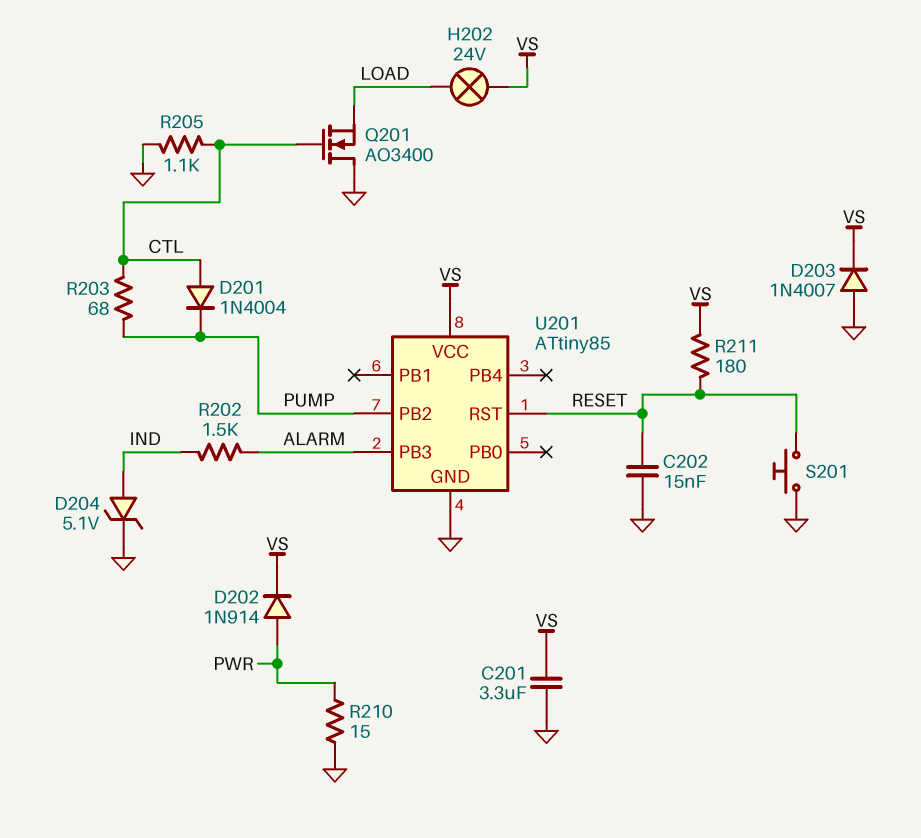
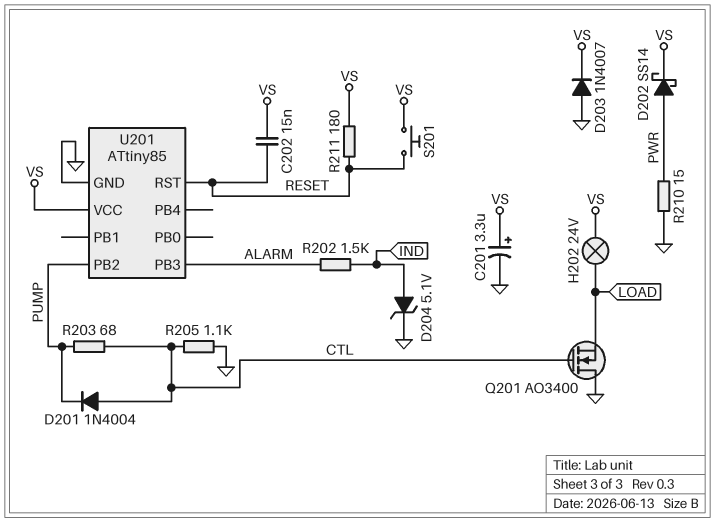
C201: 3.3uF (GND, VS) -> 3.3uF (plus VS, minus GND)
C202: 15nF (GND, RESET) -> 15nF (RESET, VS)
D202: diode 1N914 (A PWR, K VS) -> schottky SS14 (A PWR, K VS)
S201: button (GND, RESET) -> button (RESET, VS)

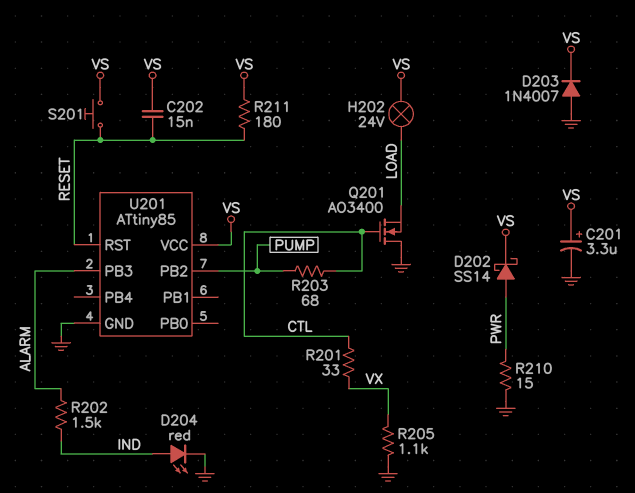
D201: diode 1N4004 (A CTL, K PUMP) -> none
D204: zener 5.1V (A IND, K GND) -> LED red (A IND, K GND)
R201: none -> 33 (CTL, VX)
R205: 1.1k (CTL, GND) -> 1.1k (GND, VX)

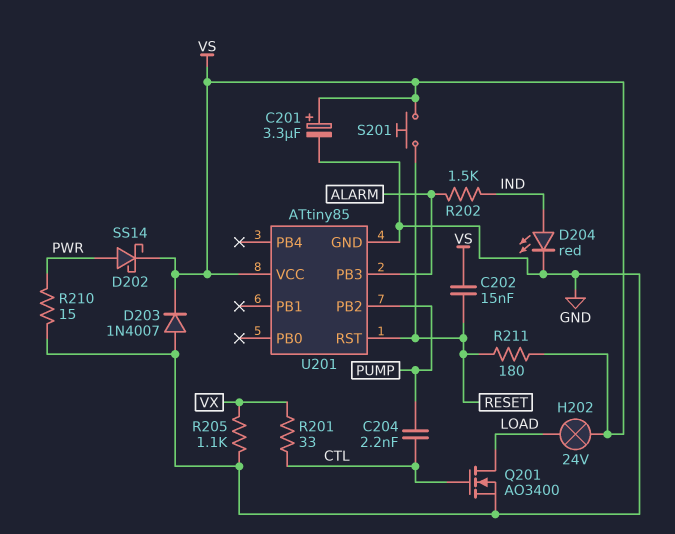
C204: none -> 2.2nF (CTL, PUMP)
Q201: NMOS AO3400 (G CTL, D GND, S LOAD) -> NMOS AO3400 (G CTL, D LOAD, S GND)
R203: 68 (CTL, PUMP) -> none

